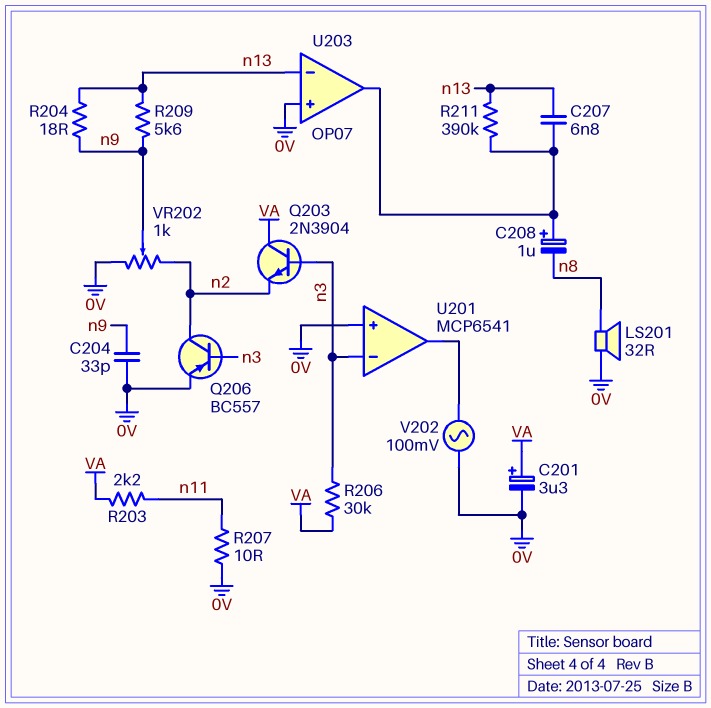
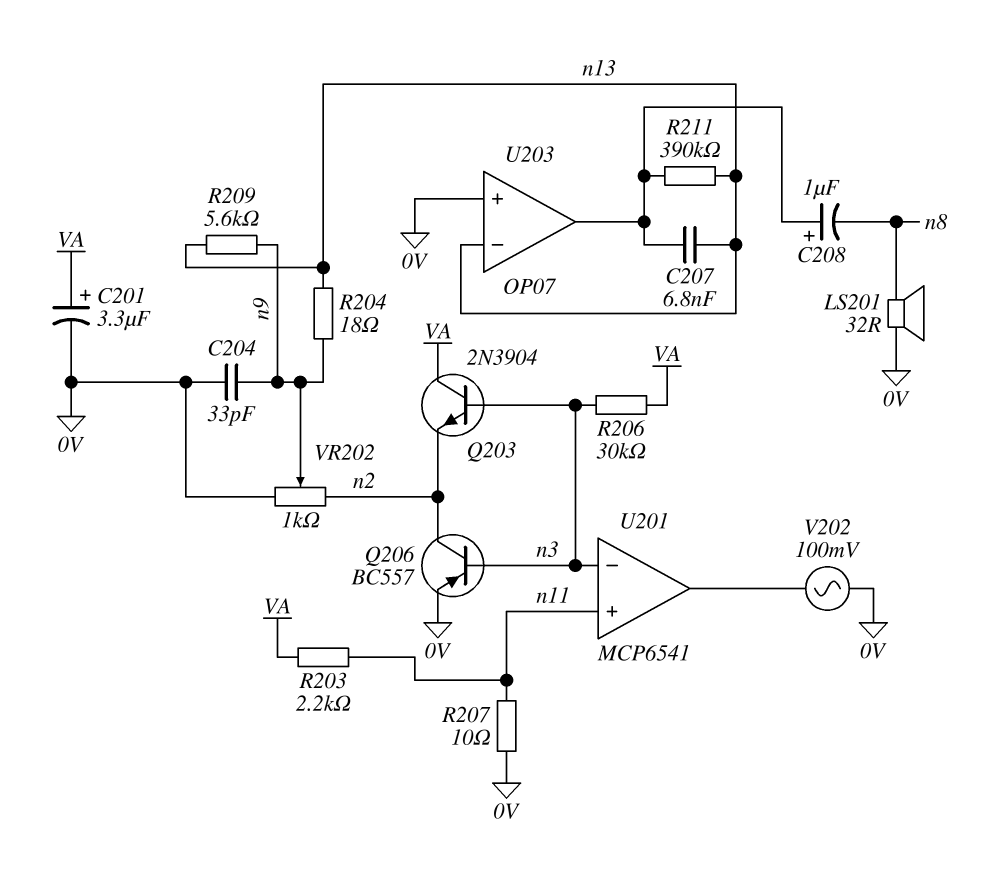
U201 pin in+: 0V -> n11

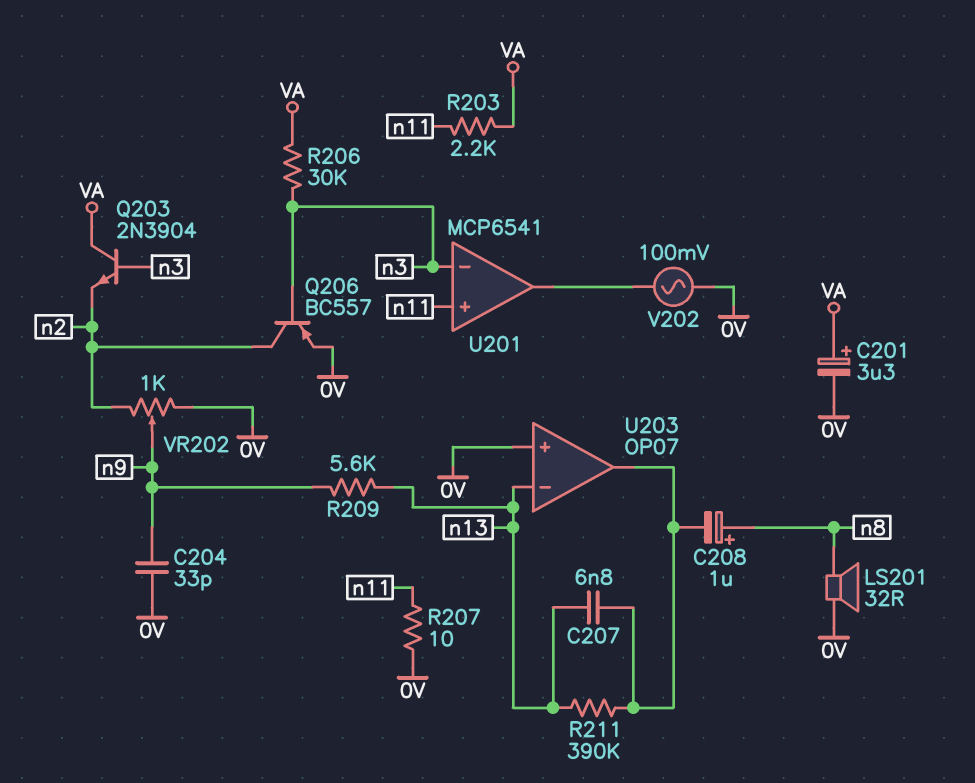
C208: 1uF (plus U203/out, minus n8) -> 1uF (plus n8, minus U203/out)
R204: 18 (n9, n13) -> none

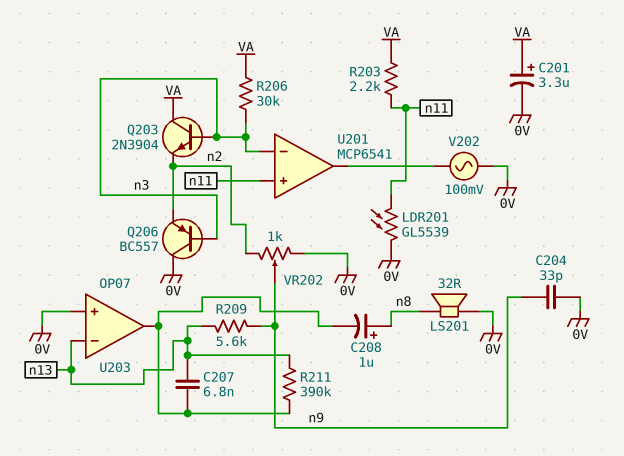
LDR201: none -> GL5539 (0V, n11)
Q206: PNP BC557 (B n3, C n2, E 0V) -> PNP BC557 (B n3, C 0V, E n2)
R207: 10 (0V, n11) -> none

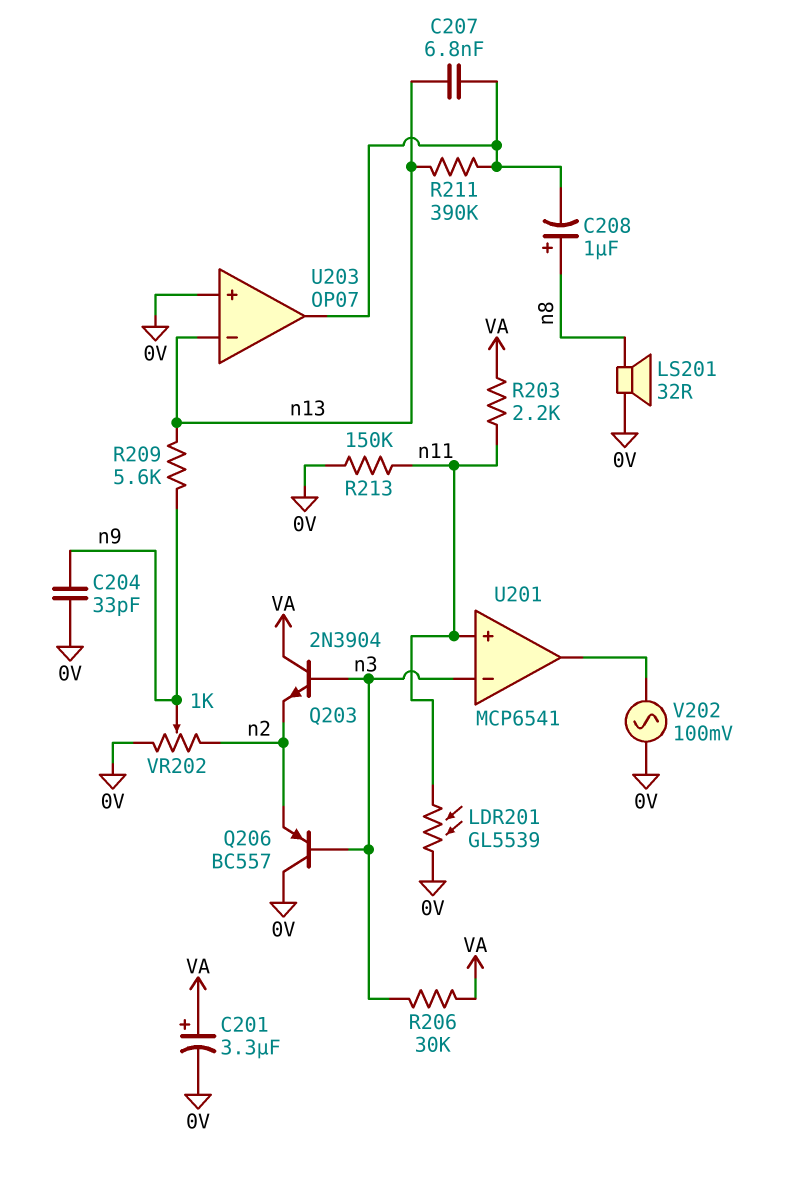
R213: none -> 150k (0V, n11)

